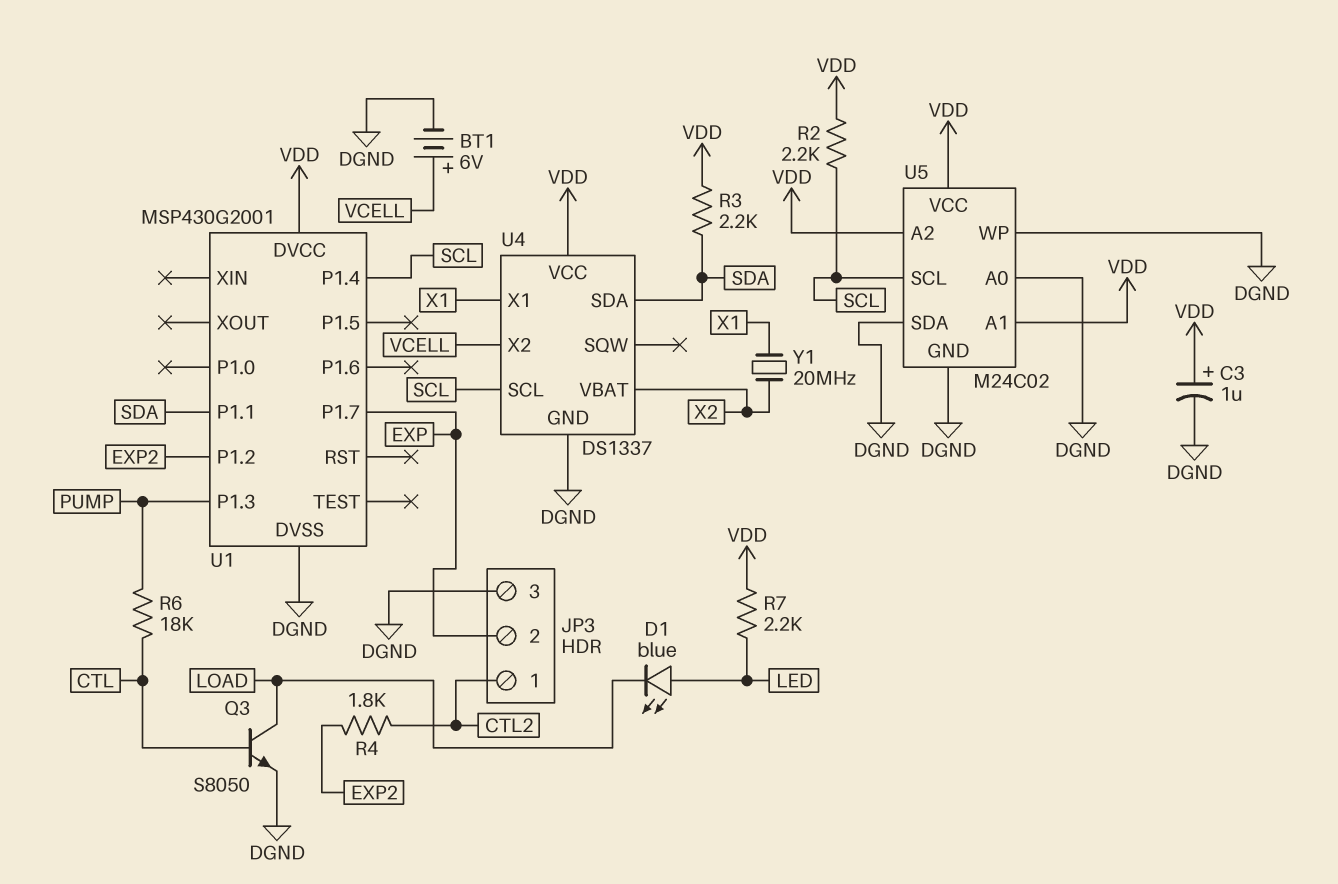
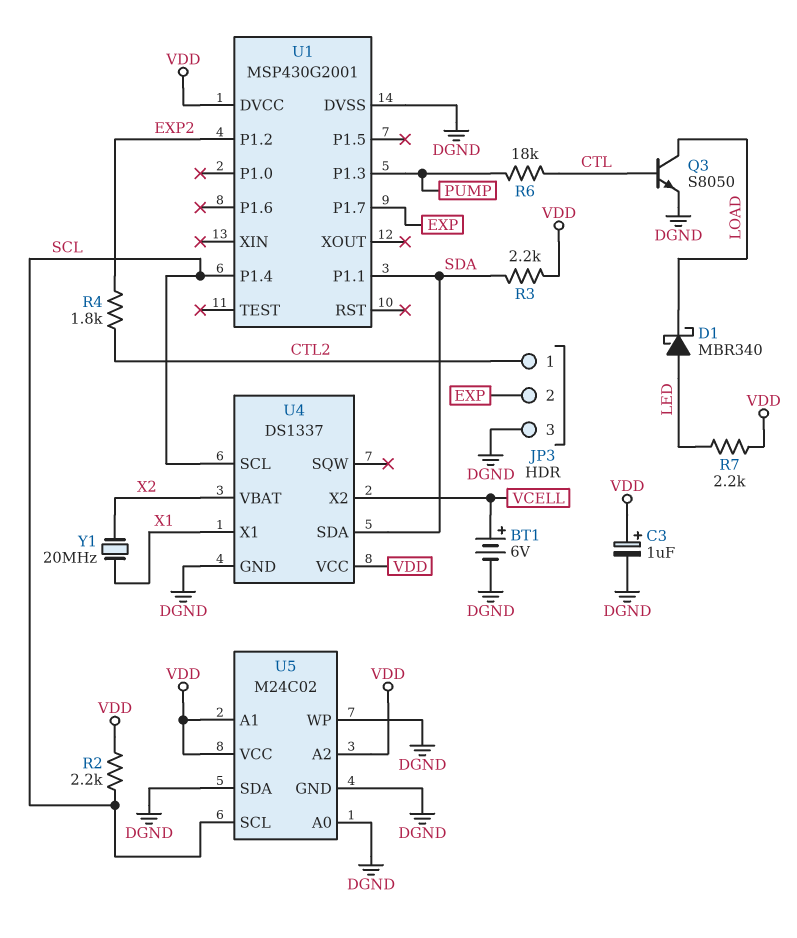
D1: LED blue (A LED, K LOAD) -> schottky MBR340 (A LED, K LOAD)

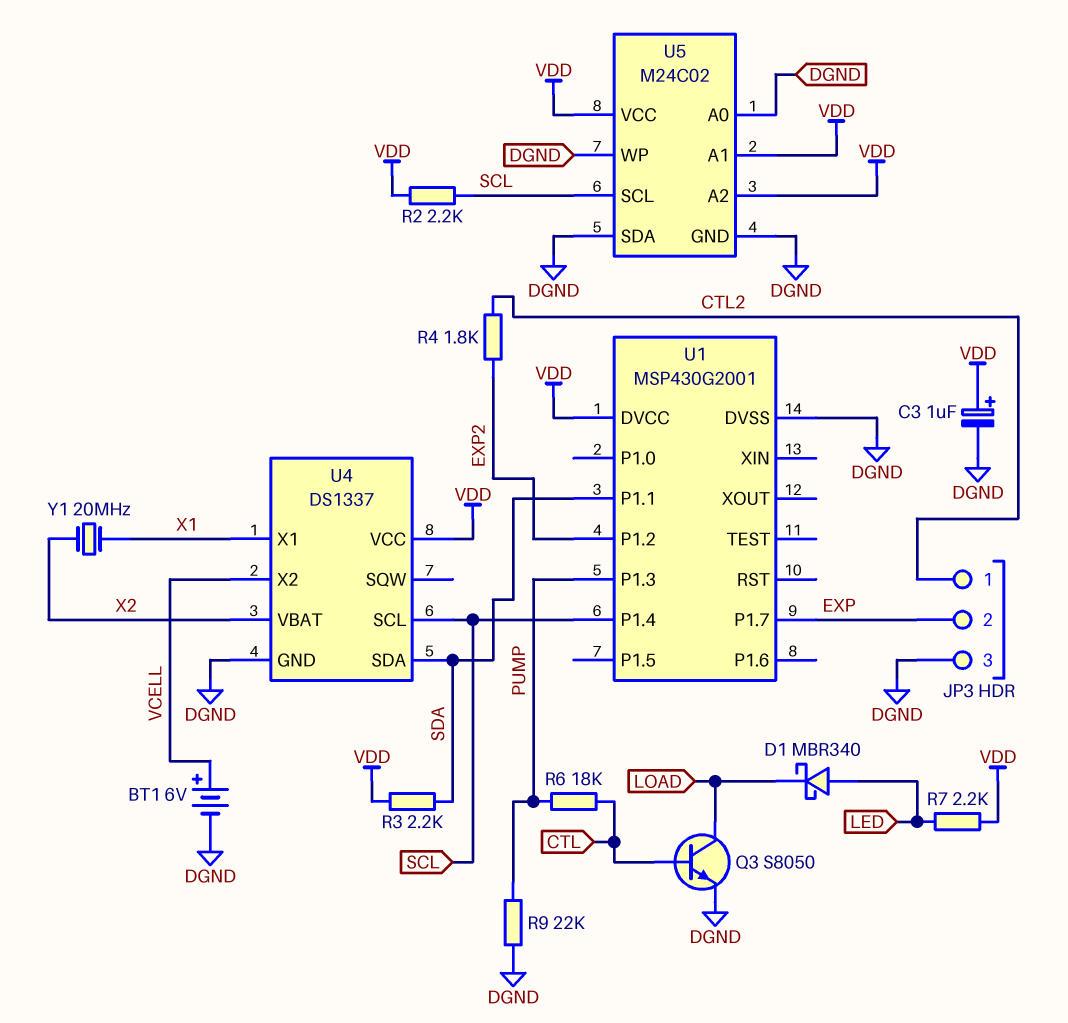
R9: none -> 22k (DGND, PUMP)

